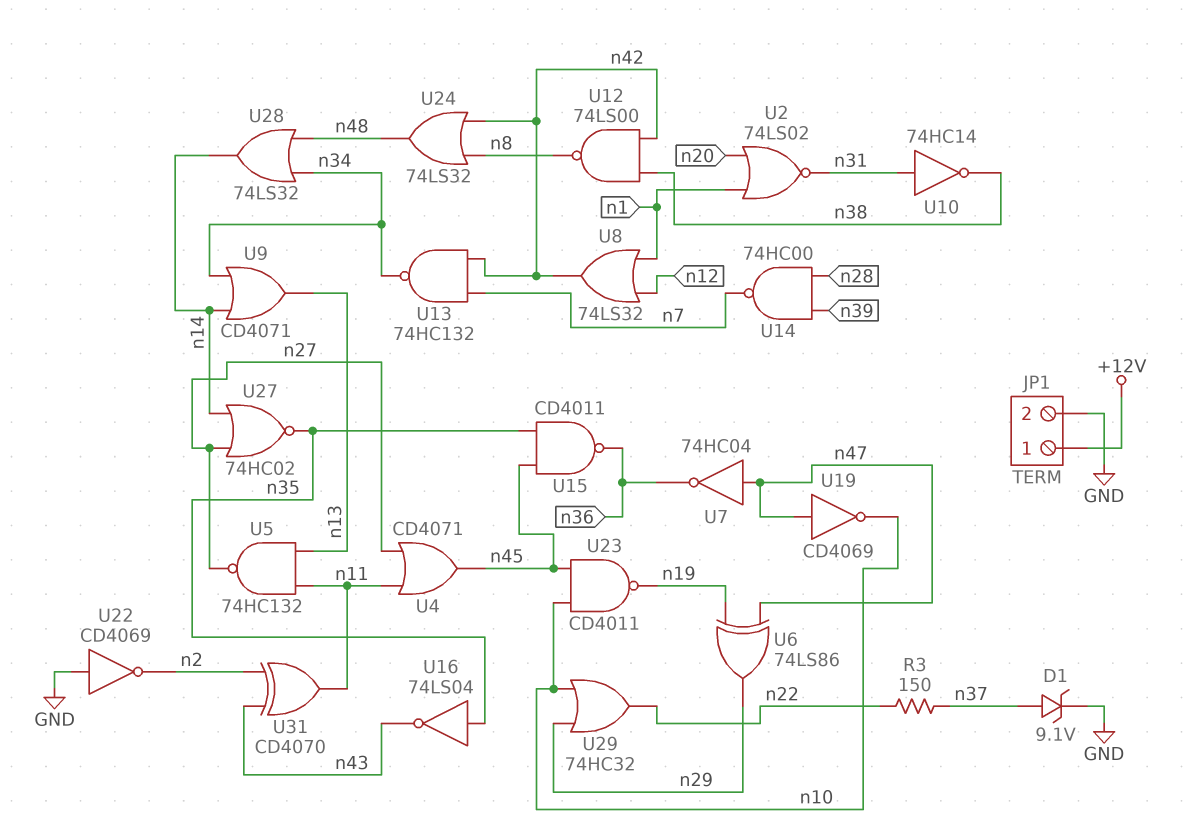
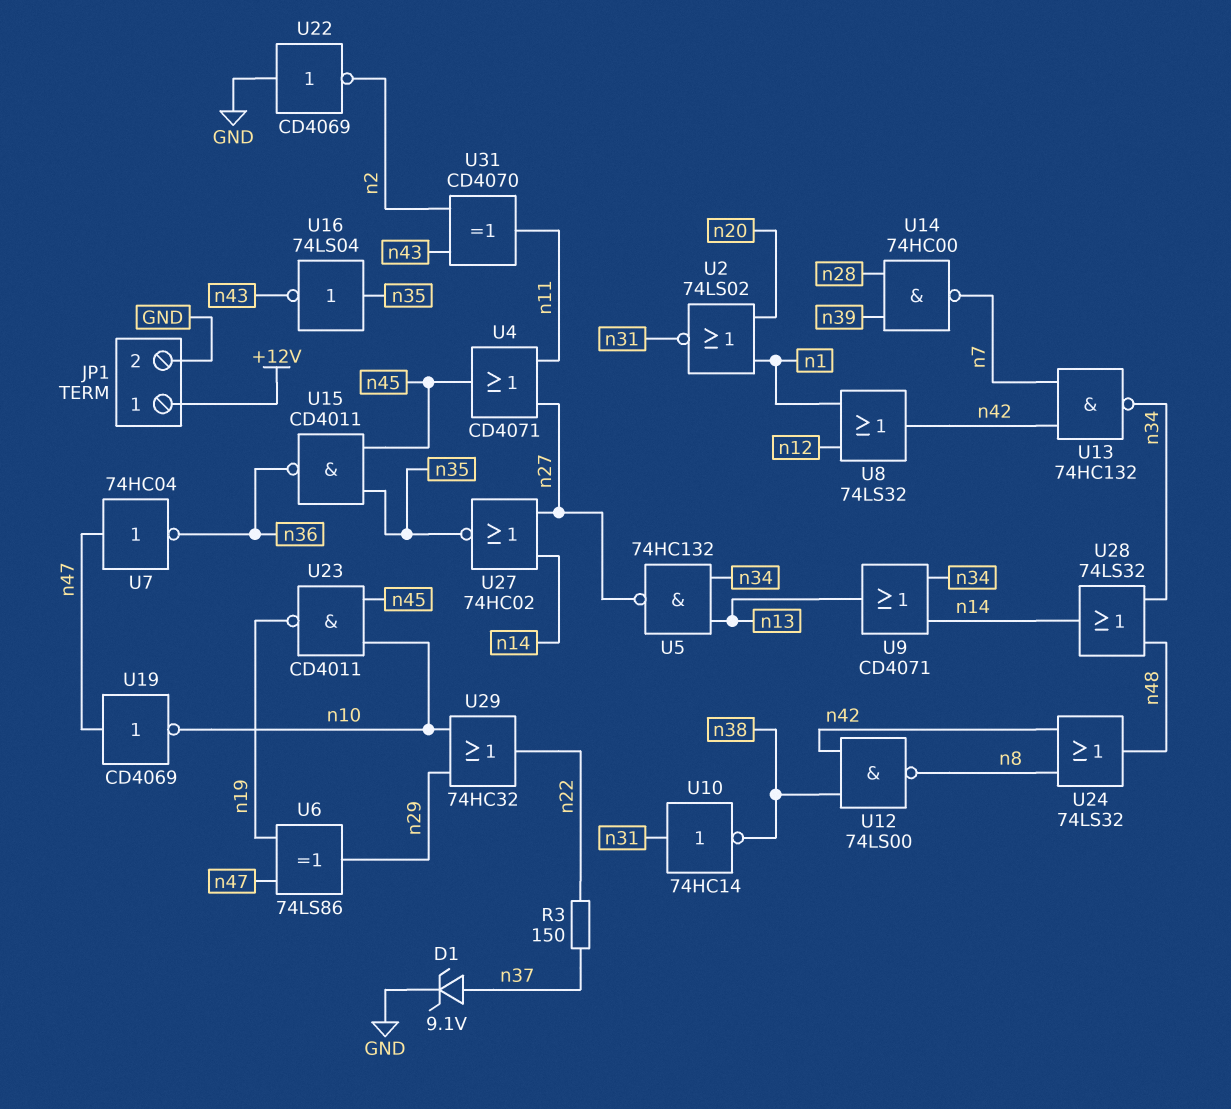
U5: NAND 74HC132 (in n11, in n13, out n27) -> NAND 74HC132 (in n13, in n34, out n27)

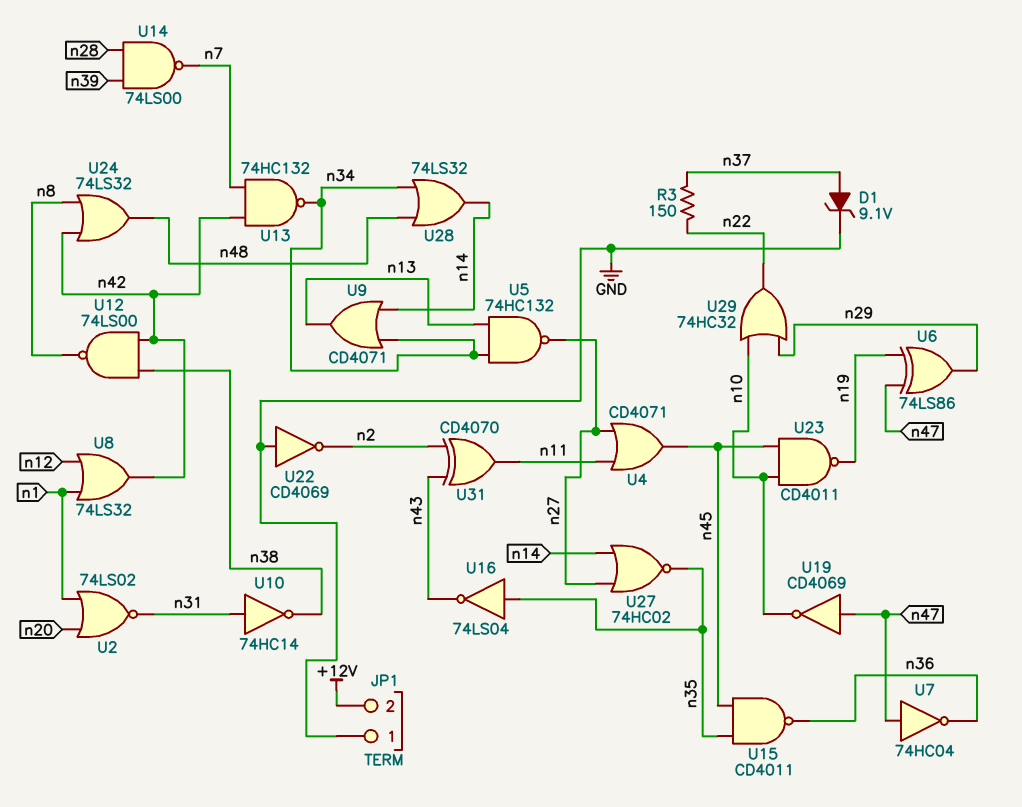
JP1 pin 1: +12V -> GND
JP1 pin 2: GND -> +12V
U14: NAND 74HC00 (in n28, in n39, out n7) -> NAND 74LS00 (in n28, in n39, out n7)

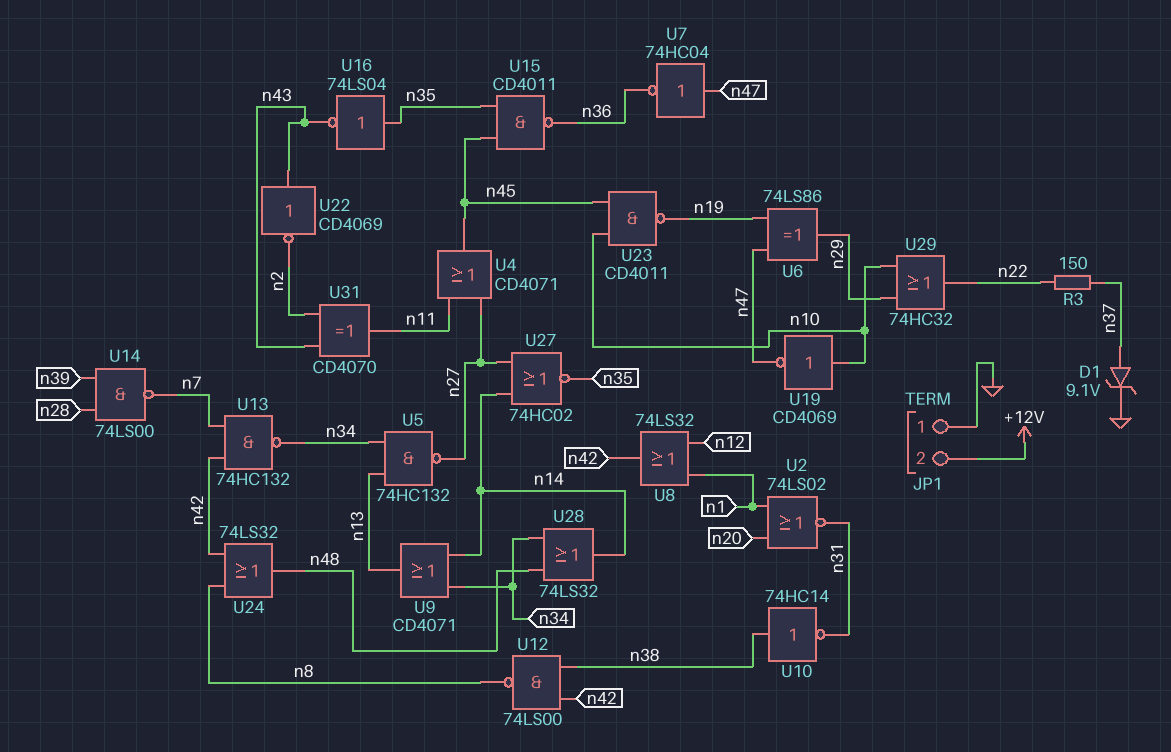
U10: NOT 74HC14 (in n31, out n38) -> NOT 74HC14 (in n38, out n31)
U19: NOT CD4069 (in n47, out n10) -> NOT CD4069 (in n10, out n47)
U22: NOT CD4069 (in GND, out n2) -> NOT CD4069 (in n43, out n2)

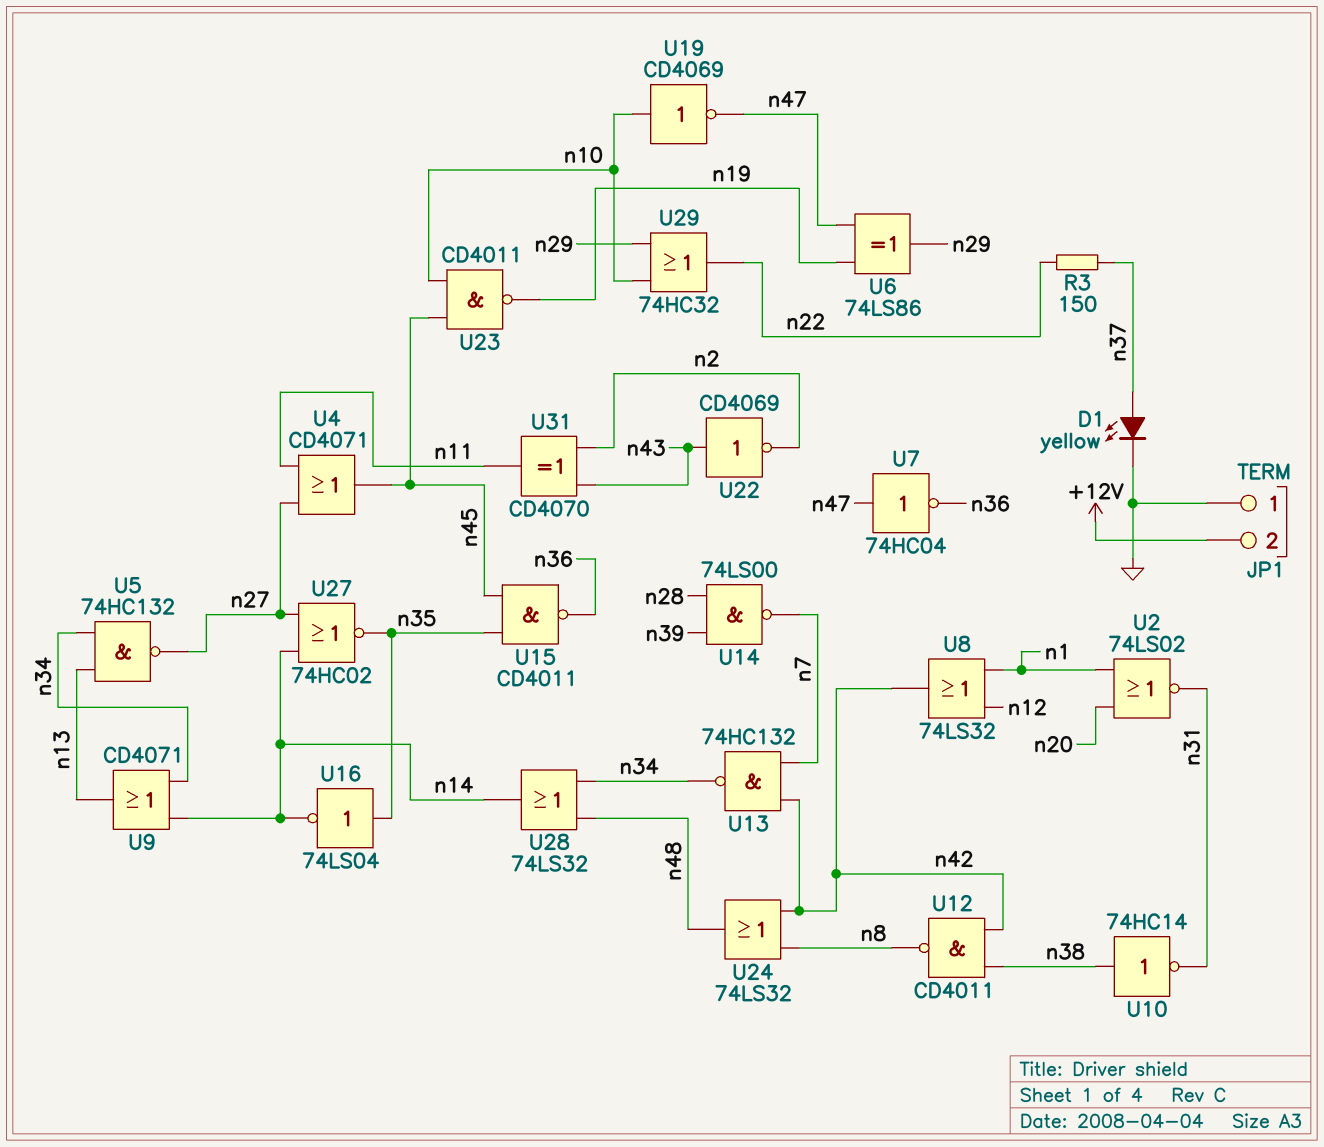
D1: zener 9.1V (A n37, K GND) -> LED yellow (A n37, K GND)
U12: NAND 74LS00 (in n38, in n42, out n8) -> NAND CD4011 (in n38, in n42, out n8)
U16: NOT 74LS04 (in n35, out n43) -> NOT 74LS04 (in n35, out n14)

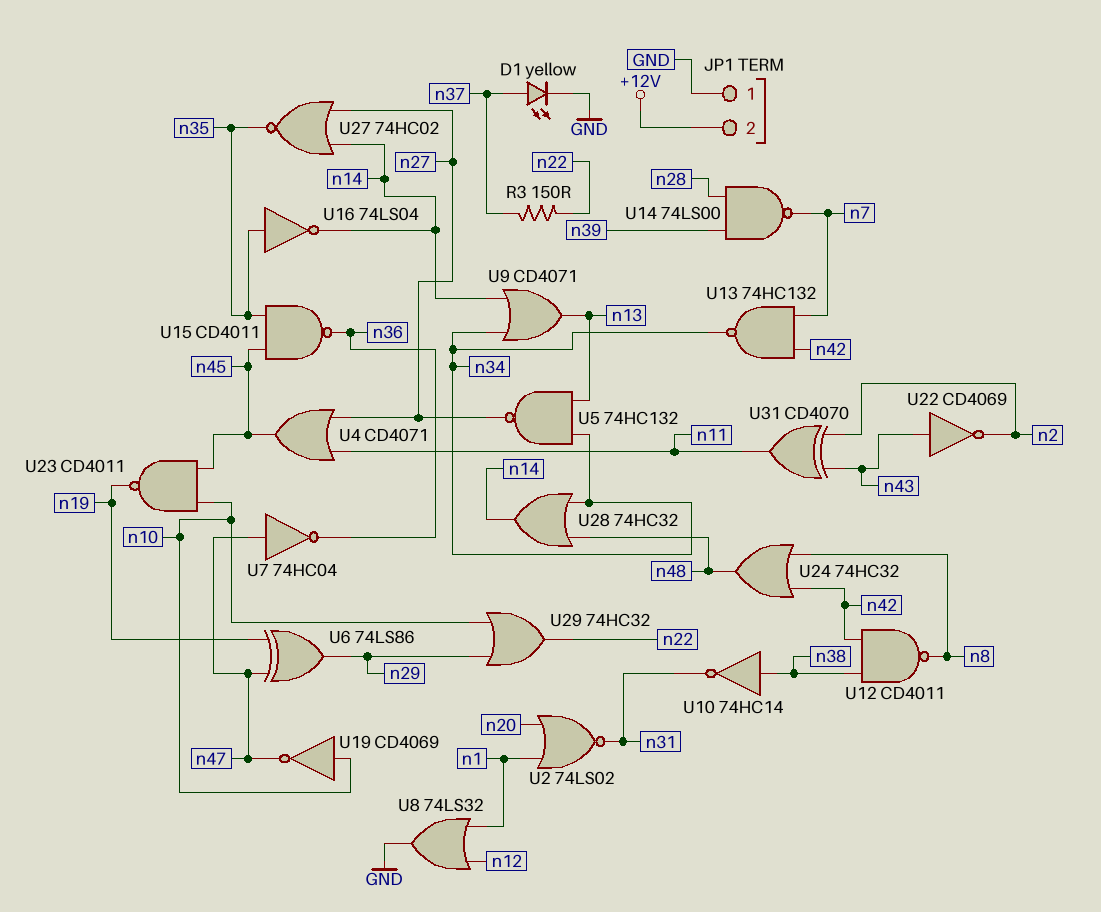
U8: OR 74LS32 (in n1, in n12, out n42) -> OR 74LS32 (in n1, in n12, out GND)
U24: OR 74LS32 (in n8, in n42, out n48) -> OR 74HC32 (in n8, in n42, out n48)
U28: OR 74LS32 (in n34, in n48, out n14) -> OR 74HC32 (in n34, in n48, out n14)

